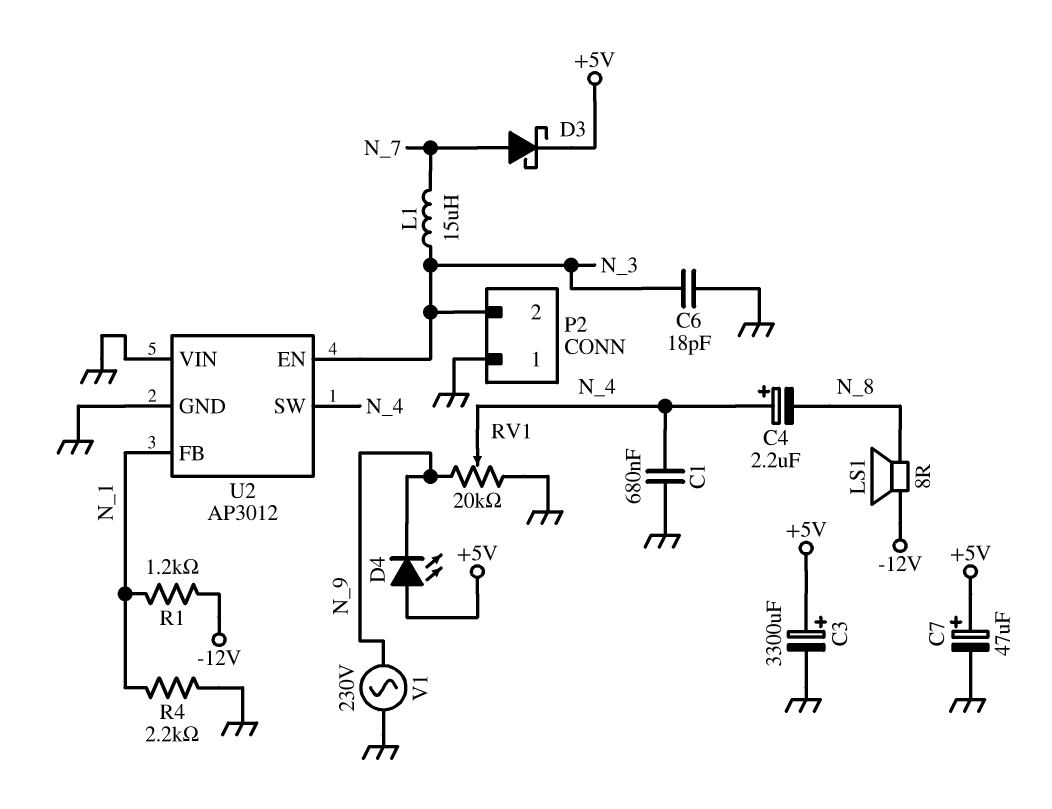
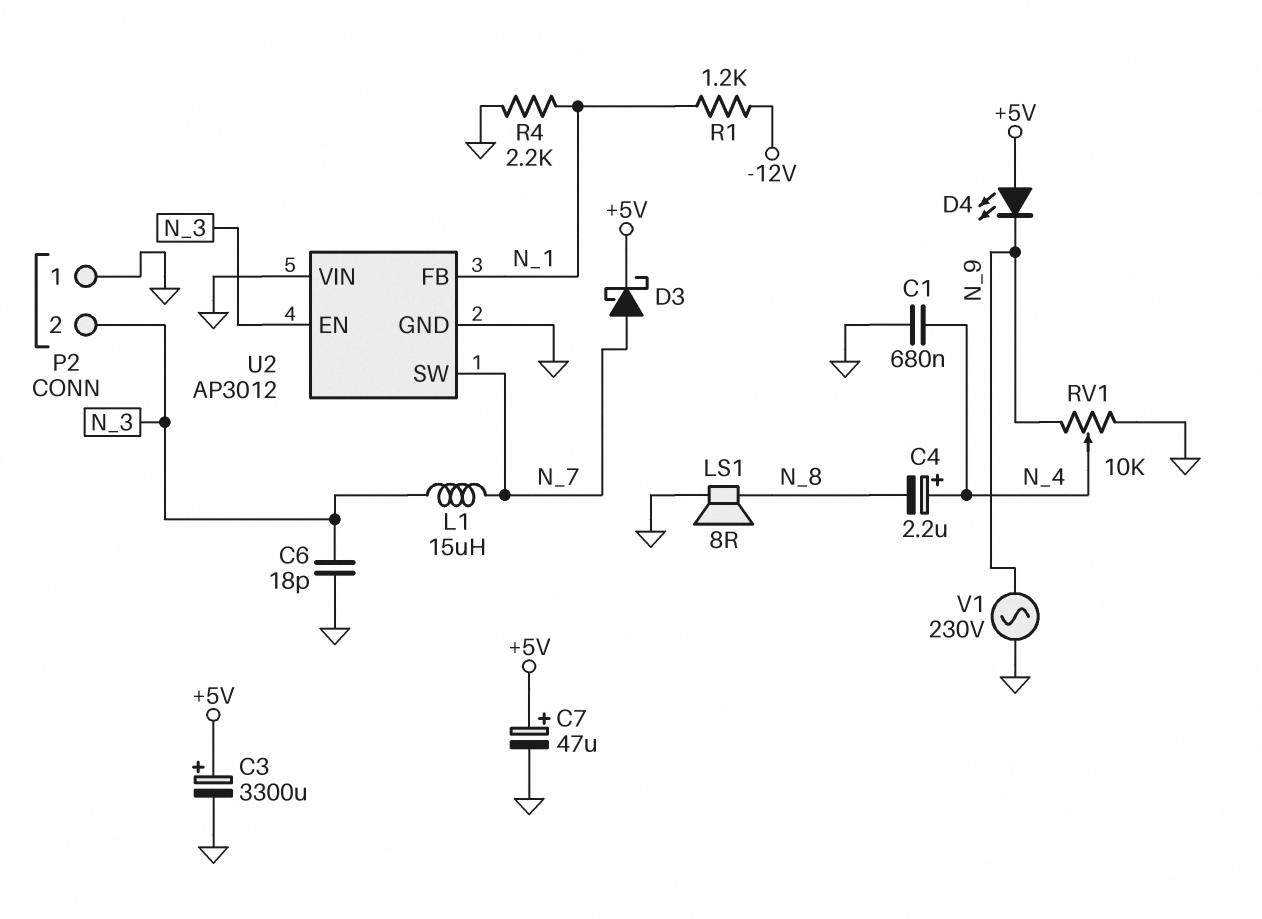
LS1: speaker 8R (-12V, N_8) -> speaker 8R (GND, N_8)
RV1: 20k (GND, N_9, wiper N_4) -> 10k (GND, N_9, wiper N_4)
U2 pin SW: N_4 -> N_7

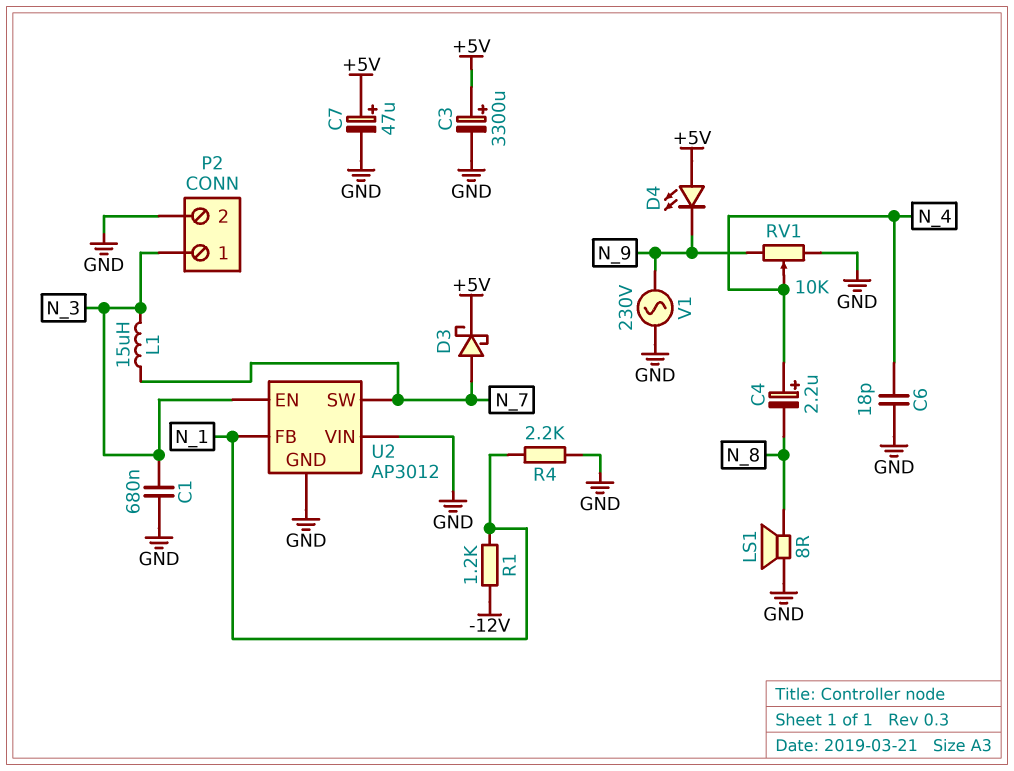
C1: 680nF (GND, N_4) -> 680nF (GND, N_3)
C6: 18pF (GND, N_3) -> 18pF (GND, N_4)
P2 pin 1: GND -> N_3
P2 pin 2: N_3 -> GND

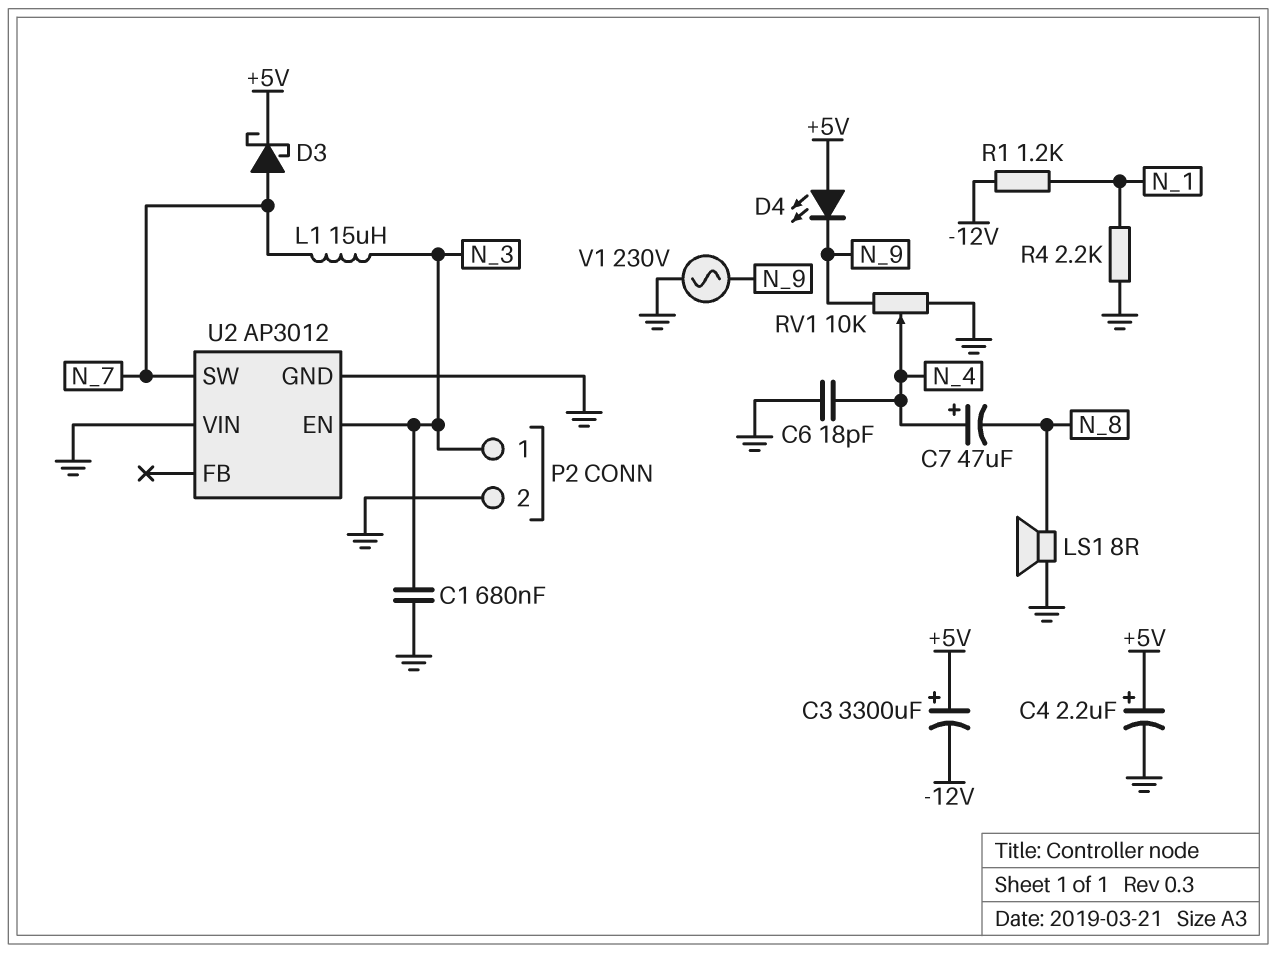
C3: 3300uF (plus +5V, minus GND) -> 3300uF (plus +5V, minus -12V)
C4: 2.2uF (plus N_4, minus N_8) -> 2.2uF (plus +5V, minus GND)
C7: 47uF (plus +5V, minus GND) -> 47uF (plus N_4, minus N_8)
U2 pin FB: N_1 -> none

